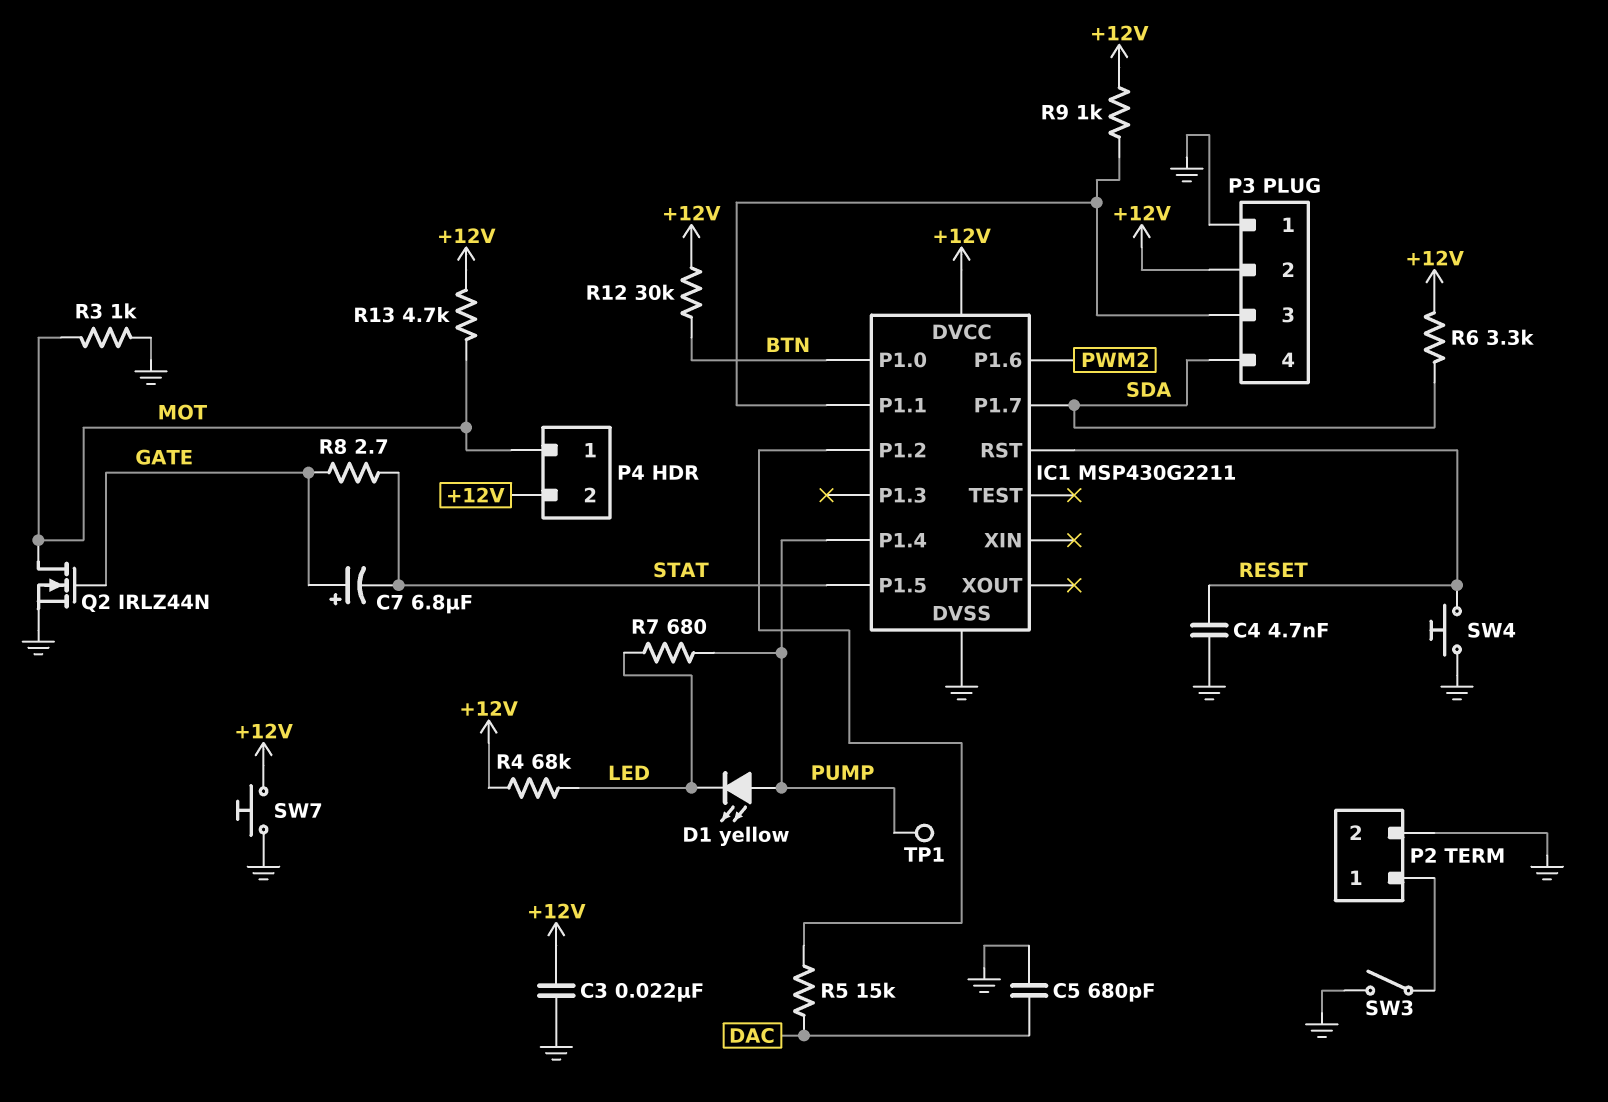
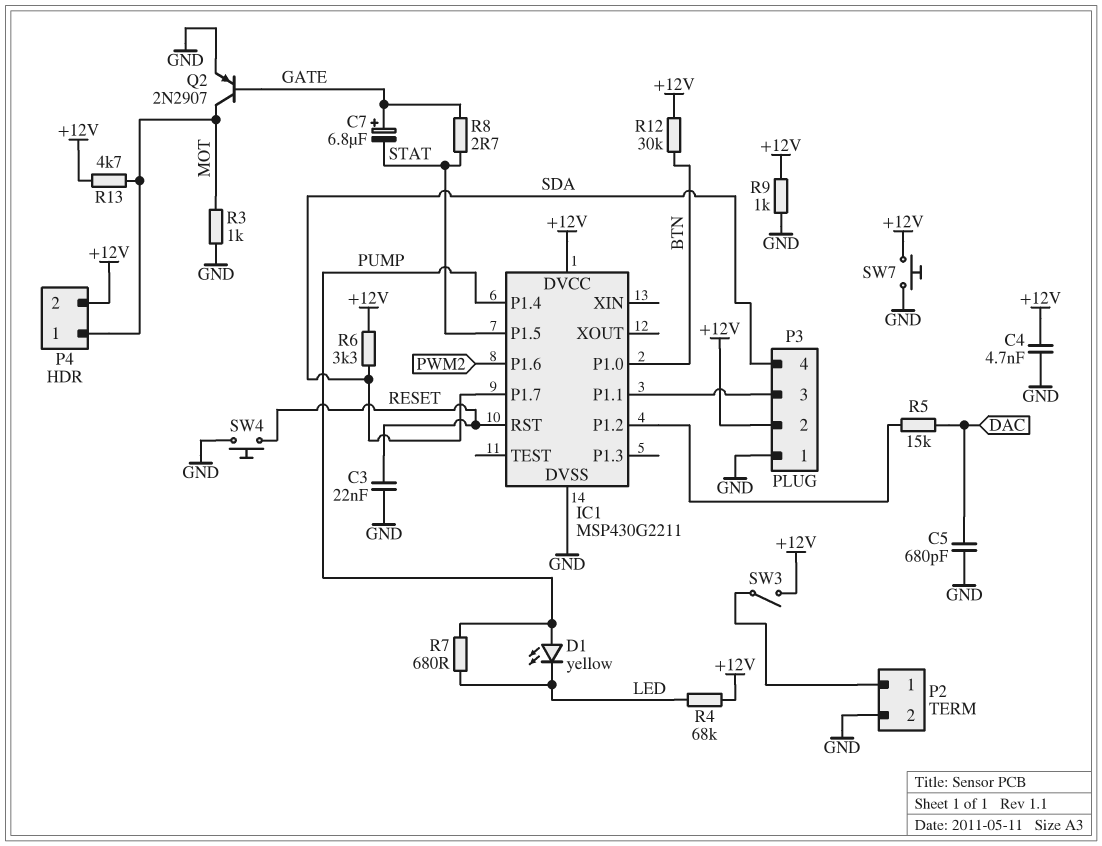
C3: 22nF (+12V, GND) -> 22nF (GND, RESET)
C4: 4.7nF (GND, RESET) -> 4.7nF (+12V, GND)
Q2: NMOS IRLZ44N (G GATE, D MOT, S GND) -> PNP 2N2907 (B GATE, C MOT, E GND)
R9: 1k (+12V, IC1/P1.1) -> 1k (+12V, GND)
SW3: switch (GND, P2/1) -> switch (+12V, P2/1)
TP1: test point (PUMP) -> none

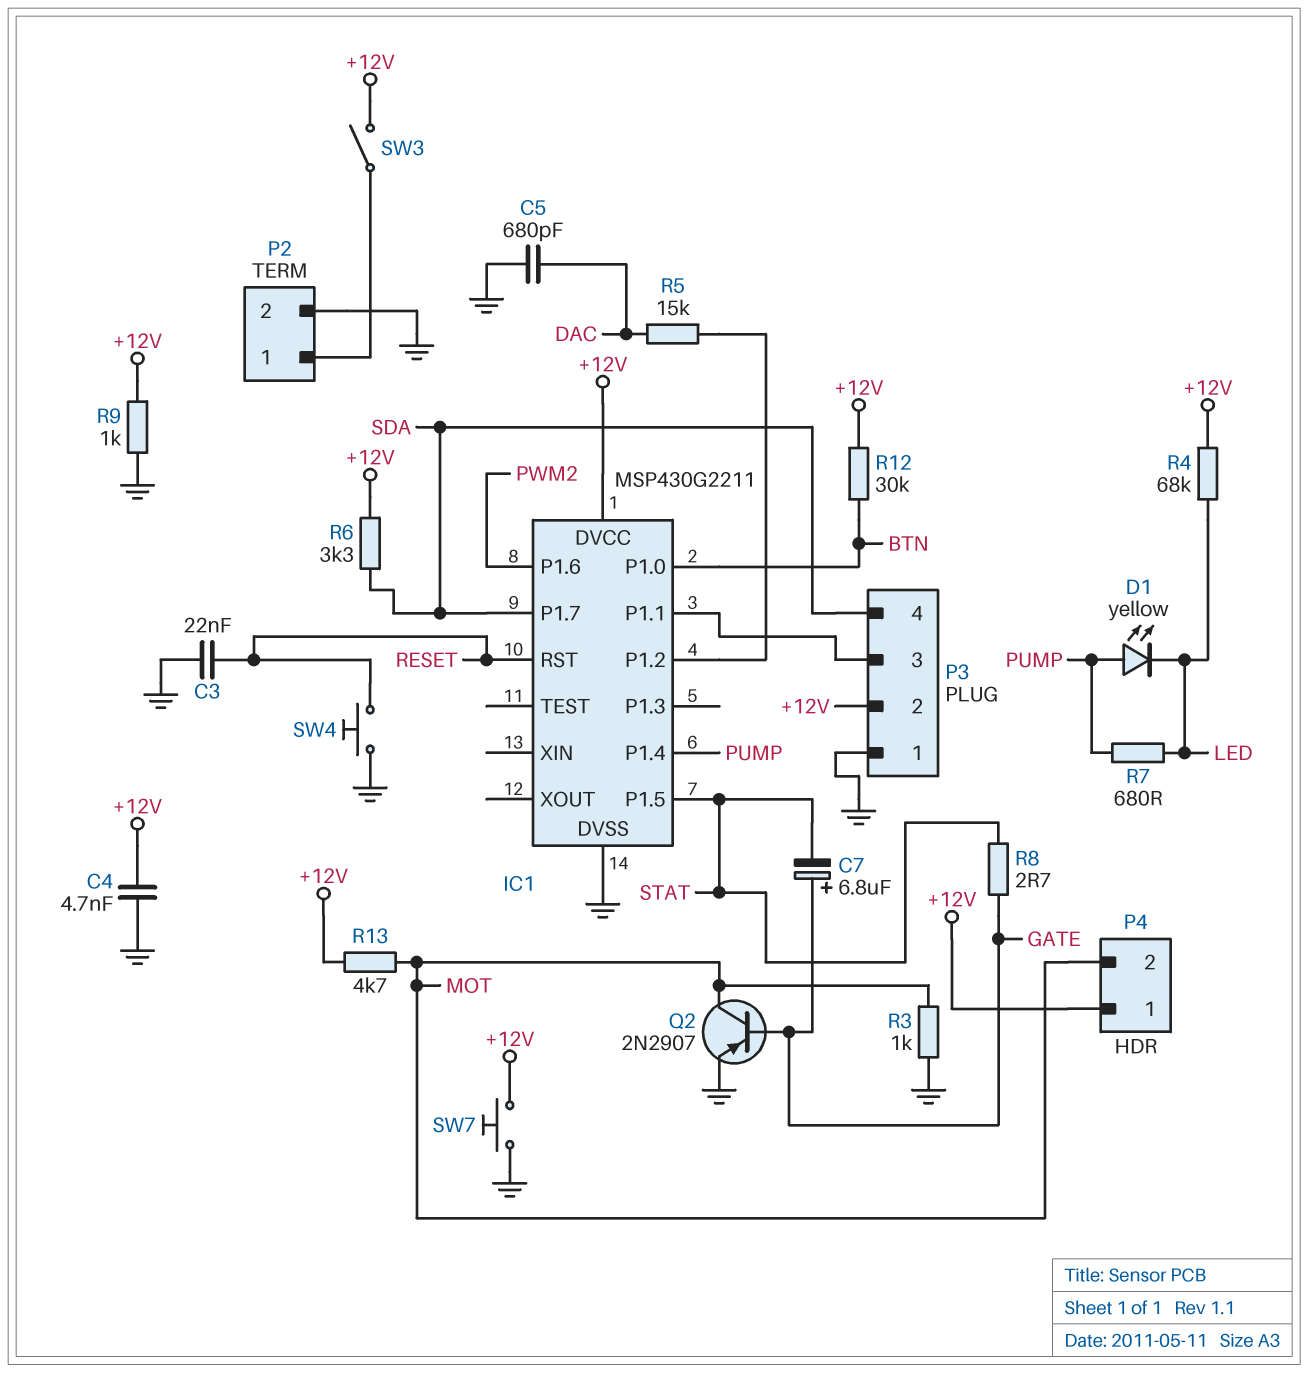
P4 pin 1: MOT -> +12V
P4 pin 2: +12V -> MOT

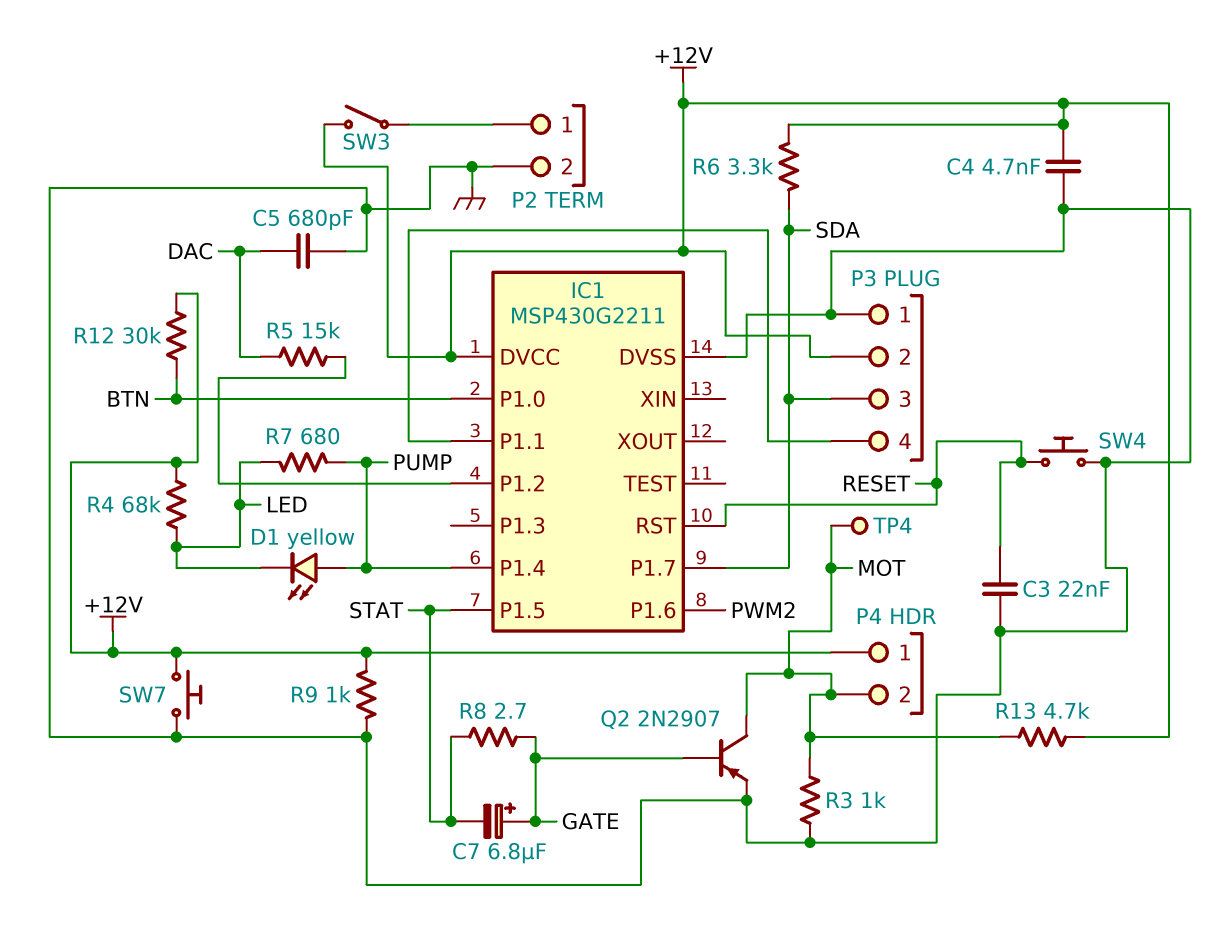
P3 pin 3: IC1/P1.1 -> SDA
P3 pin 4: SDA -> IC1/P1.1
TP4: none -> test point (MOT)

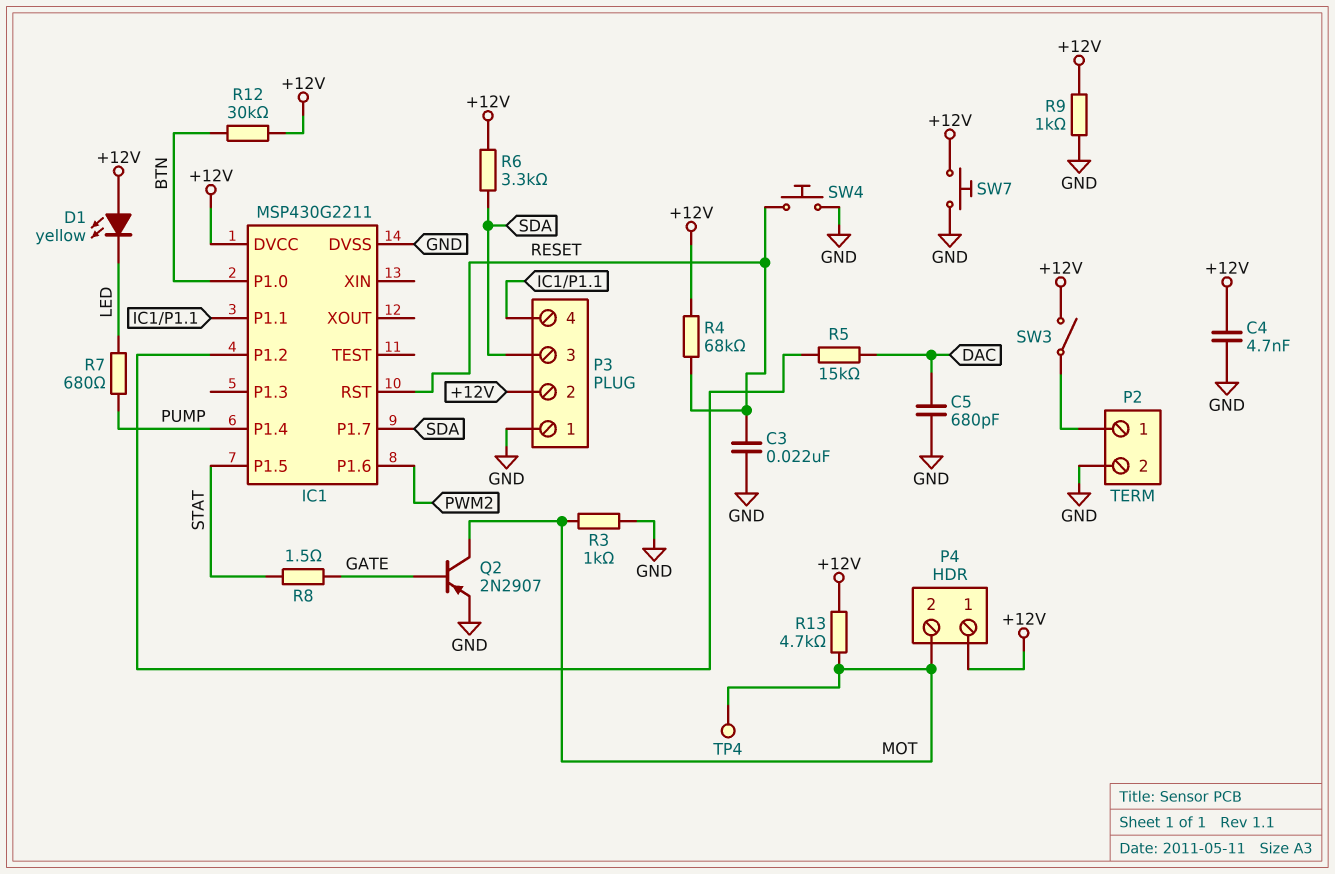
C7: 6.8uF (plus GATE, minus STAT) -> none
D1: LED yellow (A PUMP, K LED) -> LED yellow (A +12V, K LED)
R4: 68k (+12V, LED) -> 68k (+12V, RESET)
R8: 2.7 (GATE, STAT) -> 1.5 (GATE, STAT)

